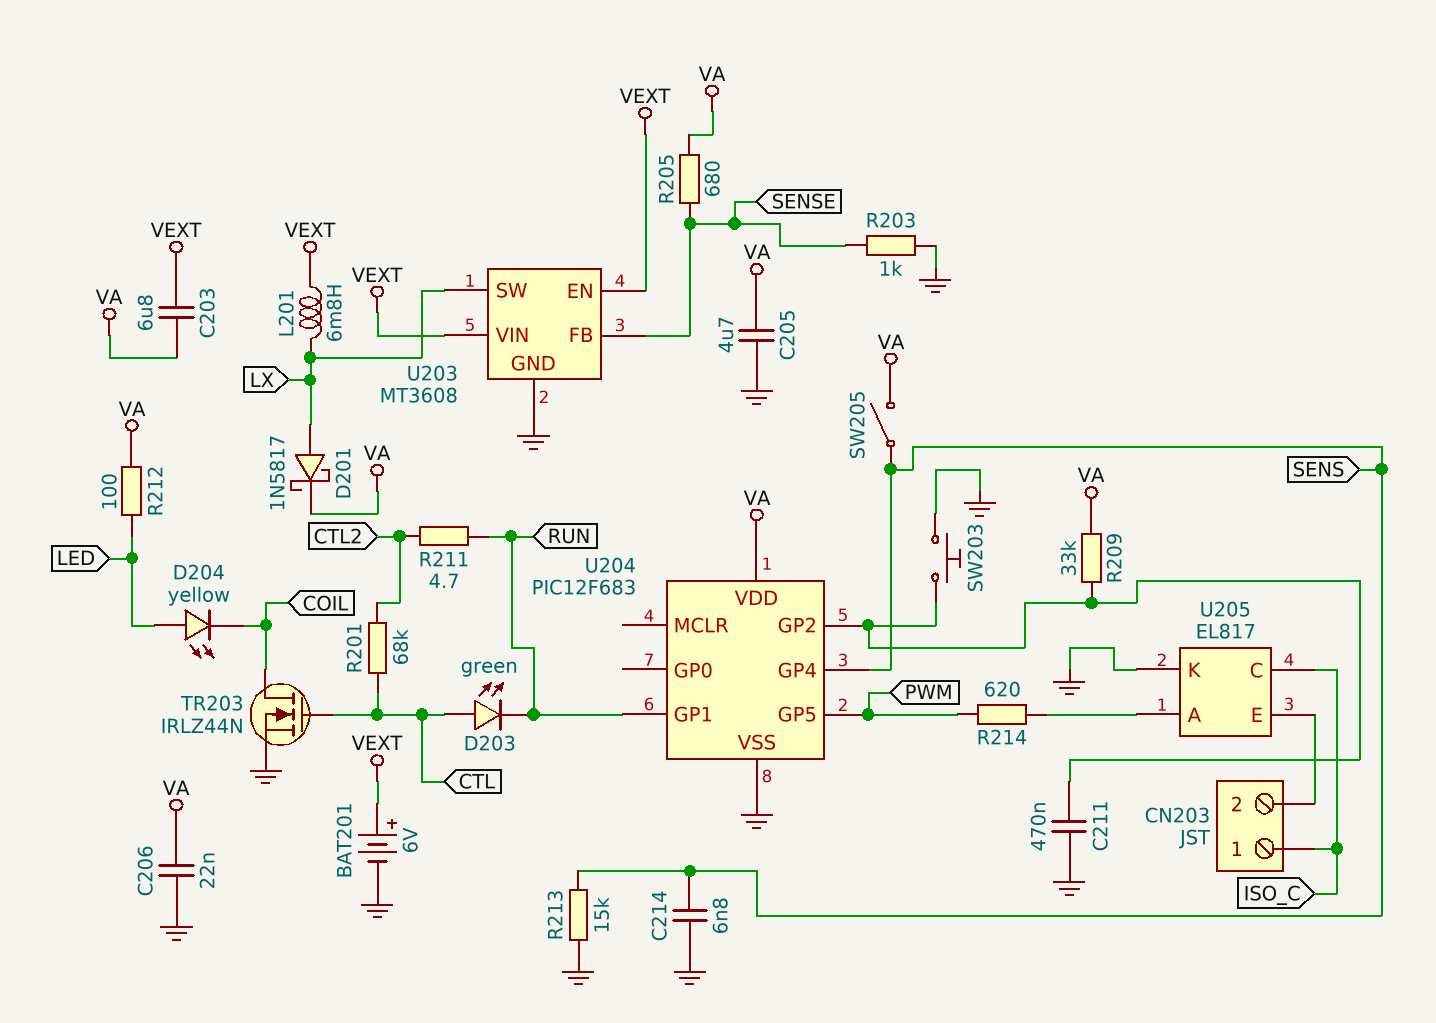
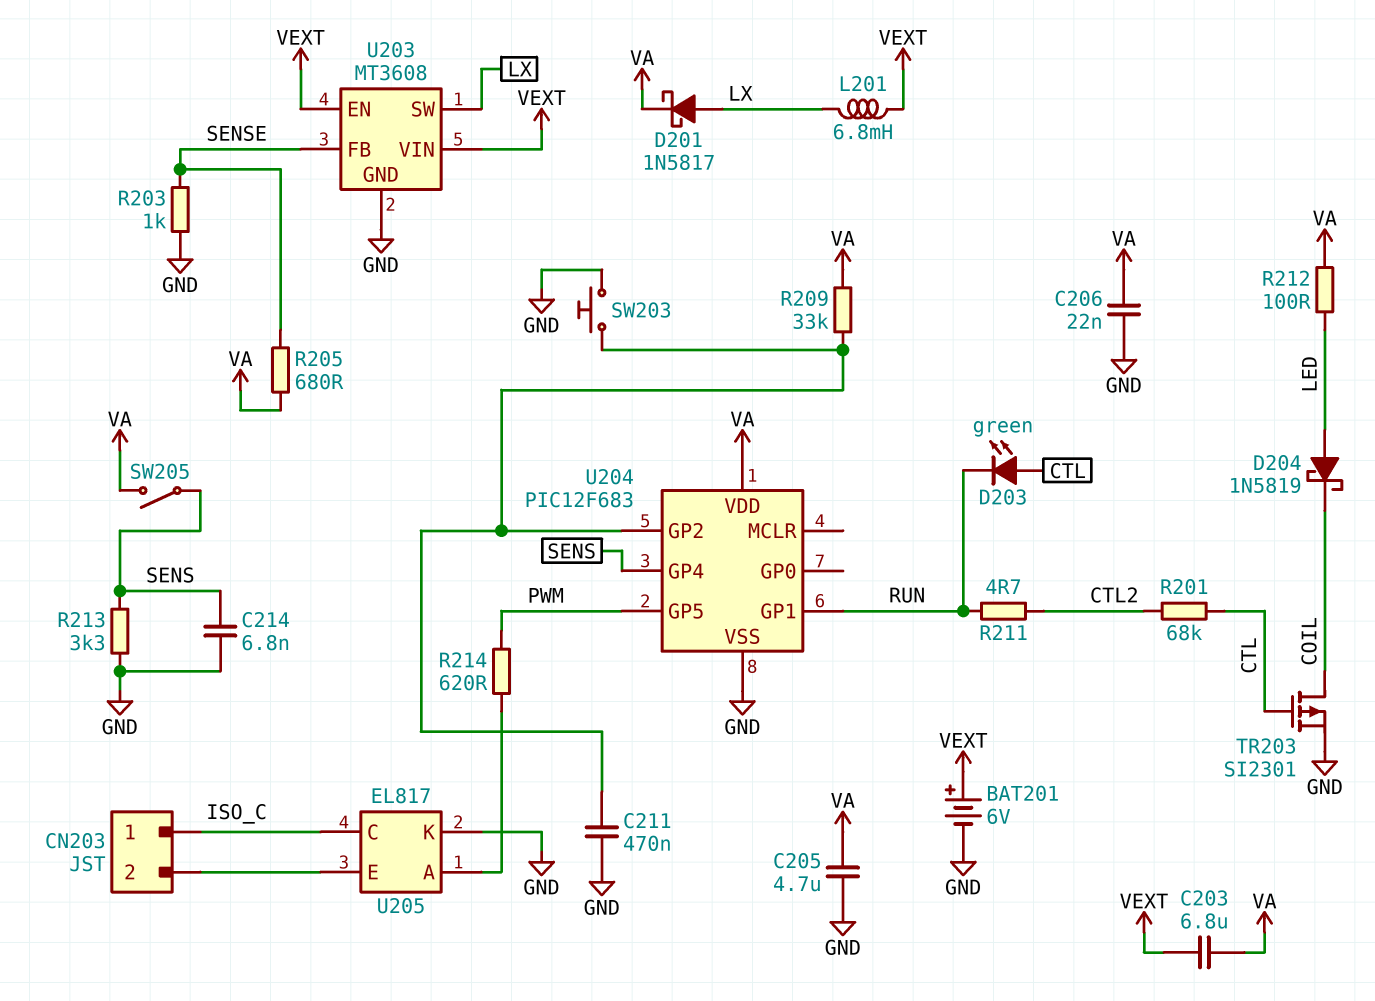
D204: LED yellow (A LED, K COIL) -> schottky 1N5819 (A LED, K COIL)
R213: 15k (GND, SENS) -> 3.3k (GND, SENS)
TR203: NMOS IRLZ44N (G CTL, D COIL, S GND) -> PMOS SI2301 (G CTL, D COIL, S GND)

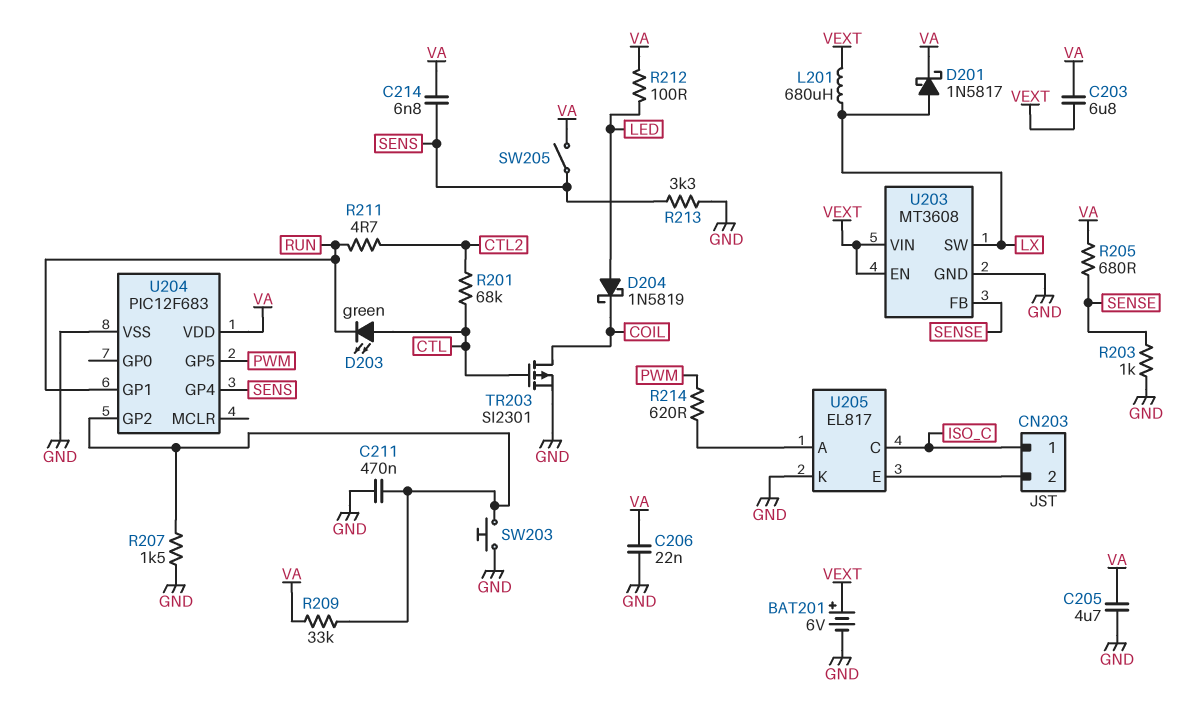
C214: 6.8nF (GND, SENS) -> 6.8nF (SENS, VA)
L201: 6.8mH (LX, VEXT) -> 680uH (LX, VEXT)
R207: none -> 1.5k (GND, U204/GP2)

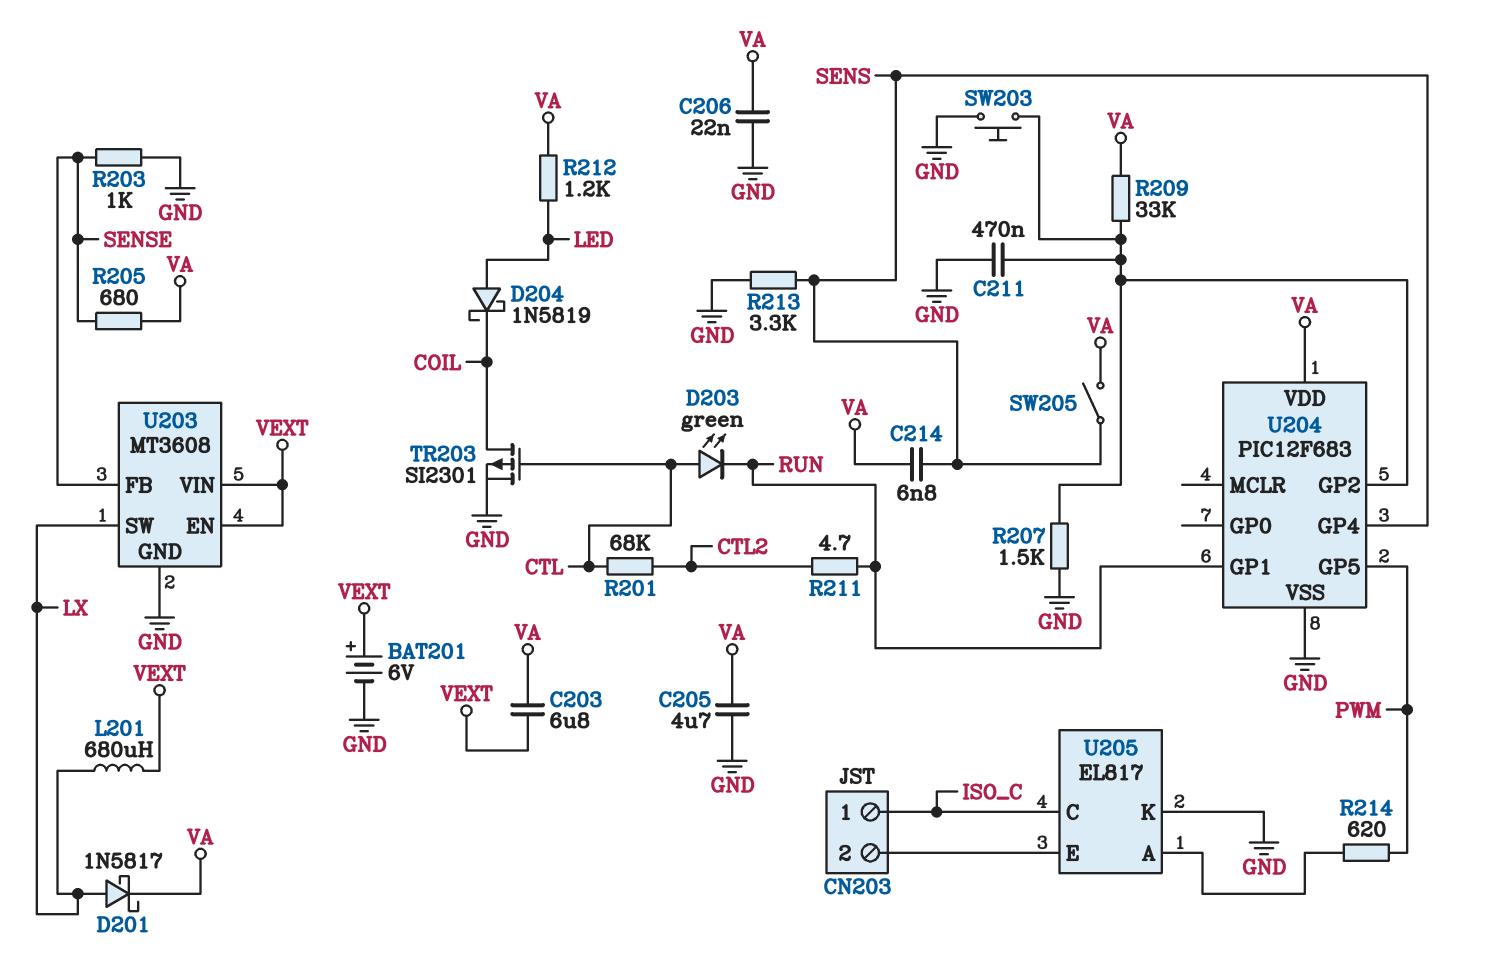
R212: 100 (LED, VA) -> 1.2k (LED, VA)

